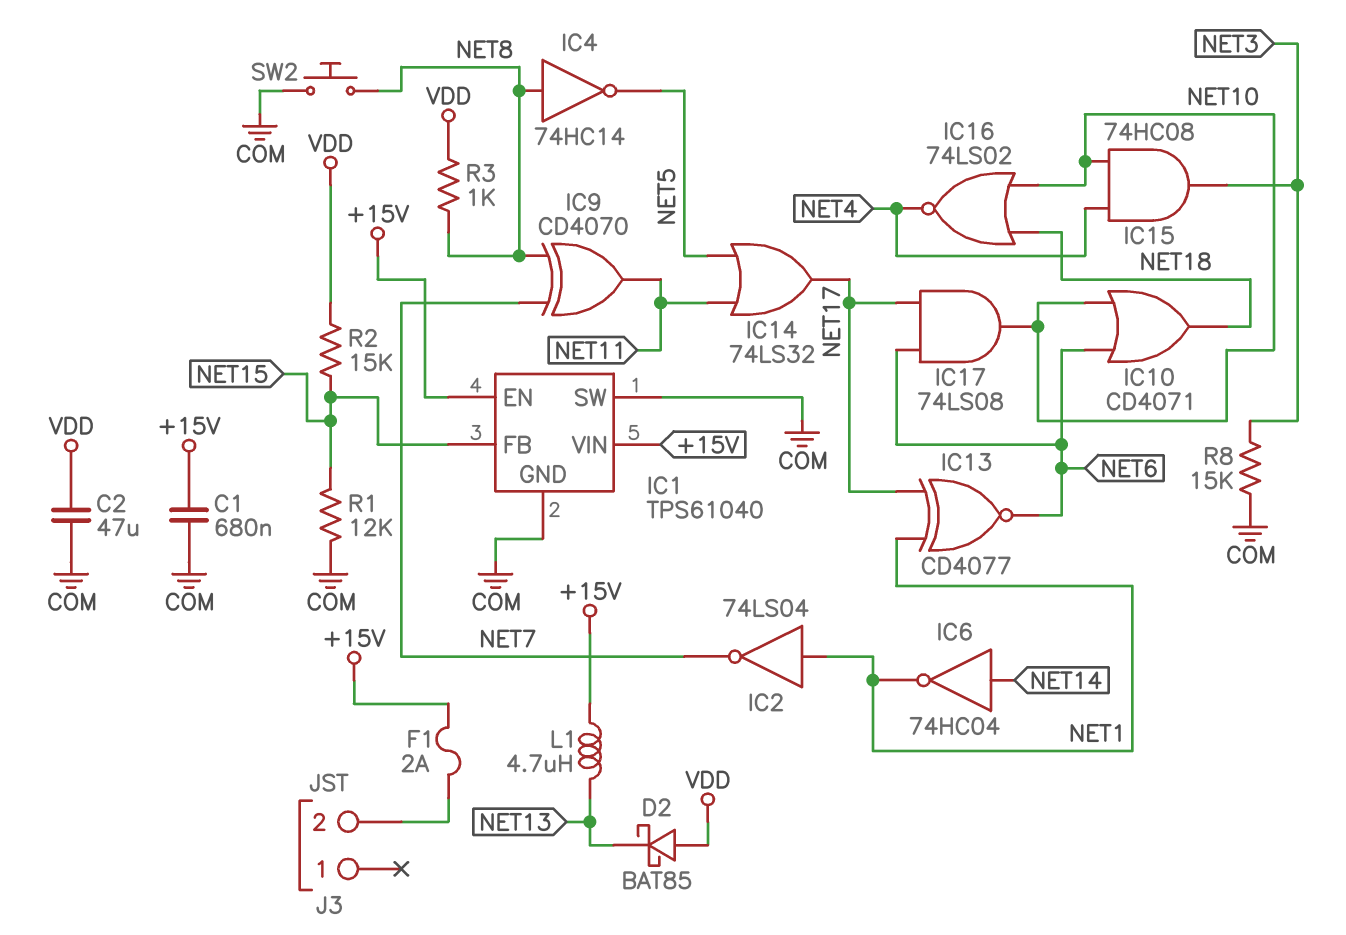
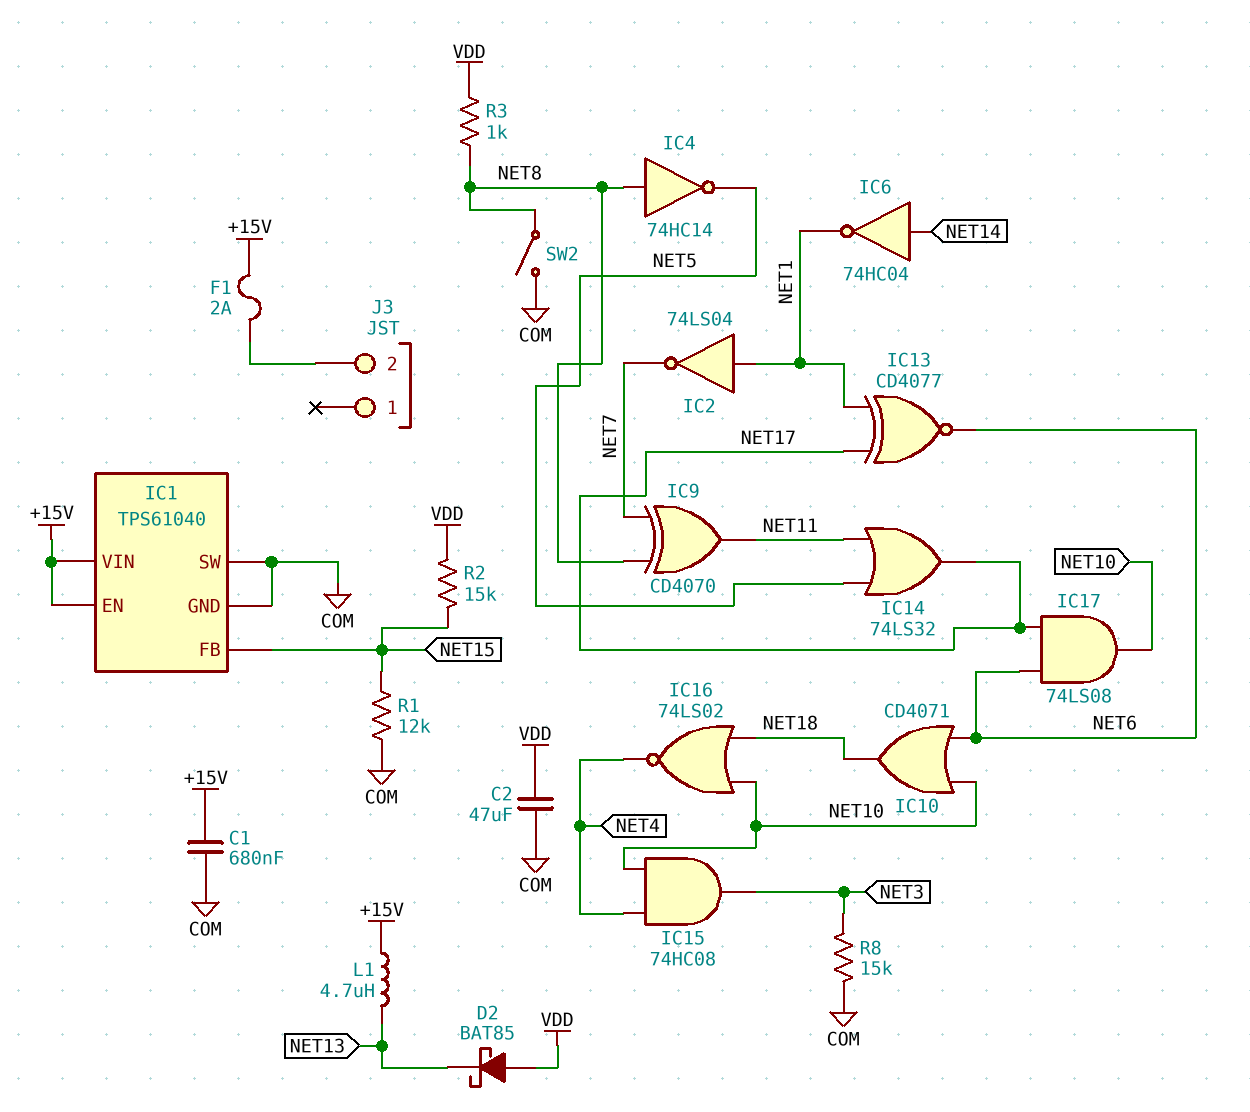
SW2: button (COM, NET8) -> switch (COM, NET8)

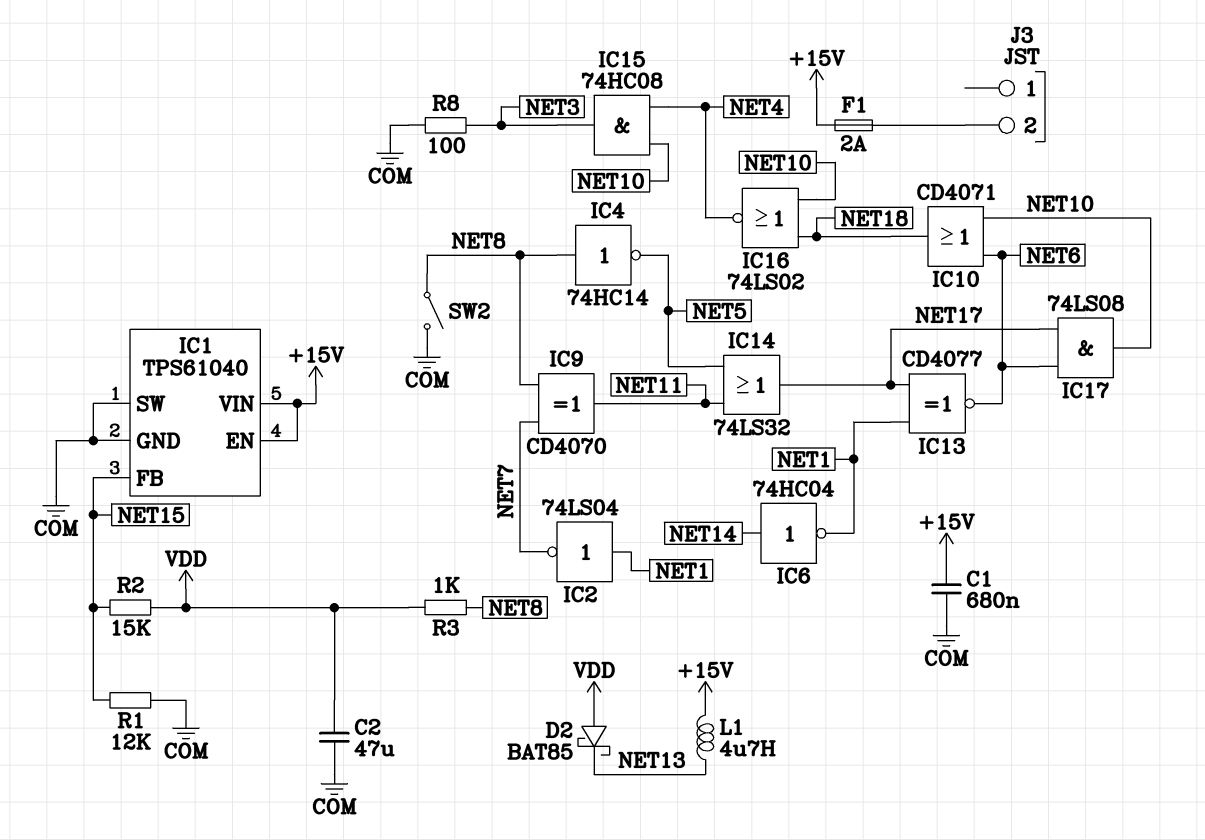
R8: 15k (COM, NET3) -> 100 (COM, NET3)

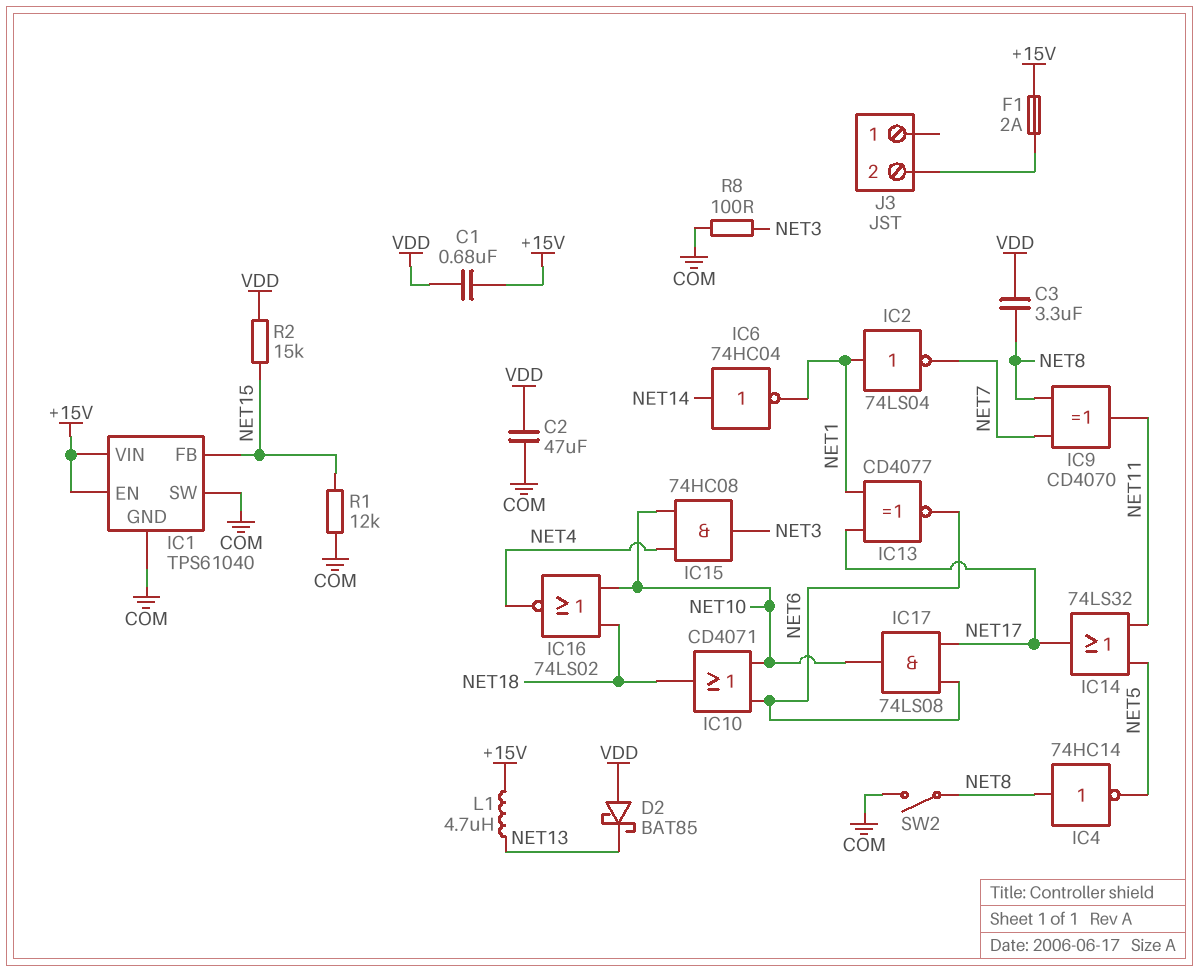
C1: 680nF (+15V, COM) -> 680nF (+15V, VDD)
C3: none -> 3.3uF (NET8, VDD)
R3: 1k (NET8, VDD) -> none

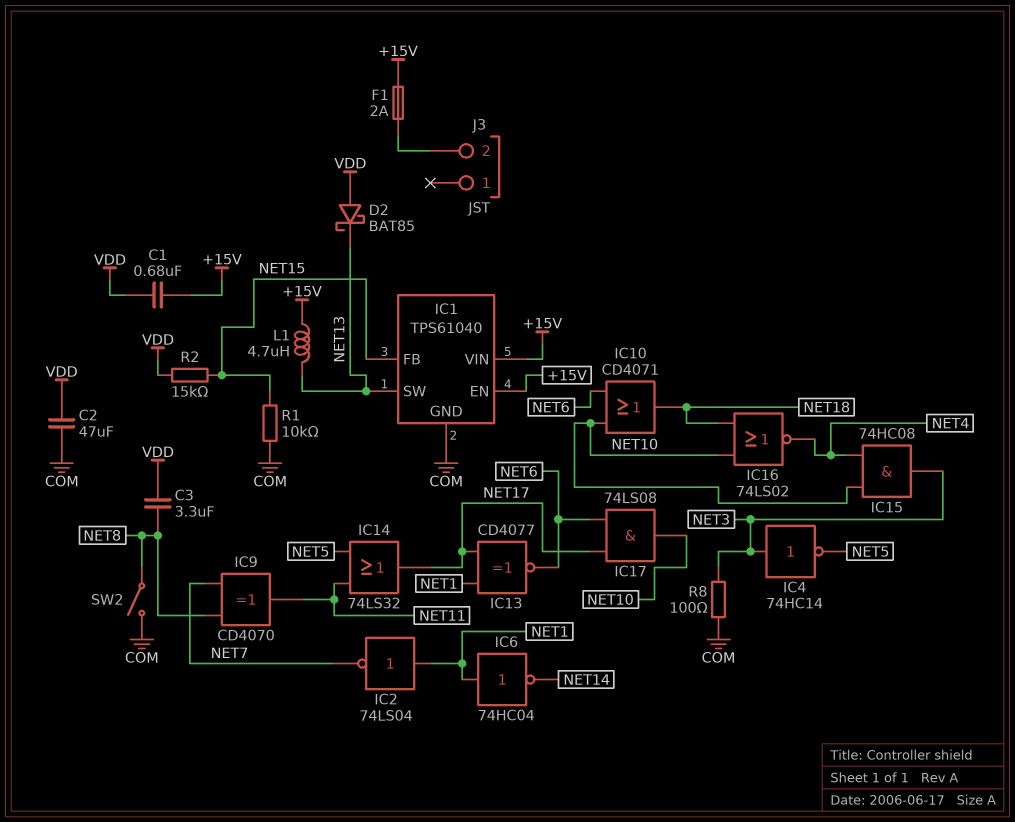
IC1 pin SW: COM -> NET13
IC4: NOT 74HC14 (in NET8, out NET5) -> NOT 74HC14 (in NET3, out NET5)
IC6: NOT 74HC04 (in NET14, out NET1) -> NOT 74HC04 (in NET1, out NET14)
R1: 12k (COM, NET15) -> 10k (COM, NET15)

